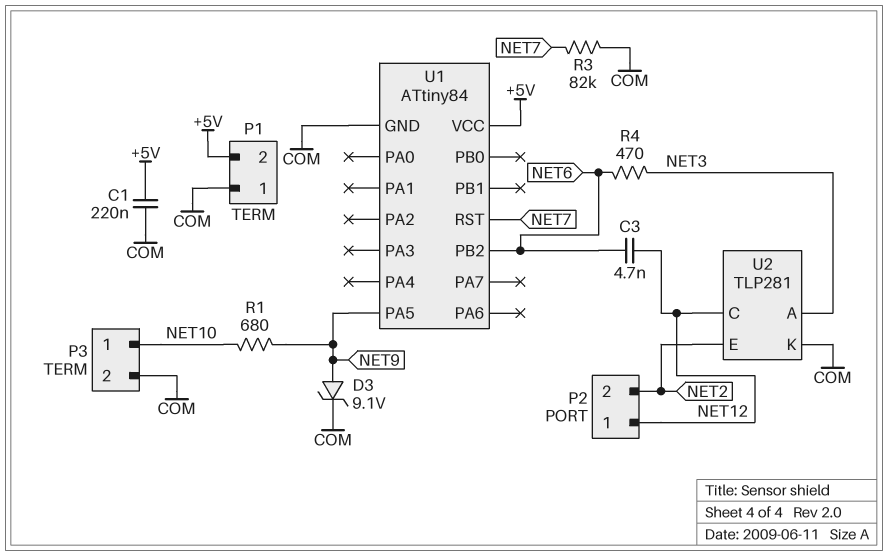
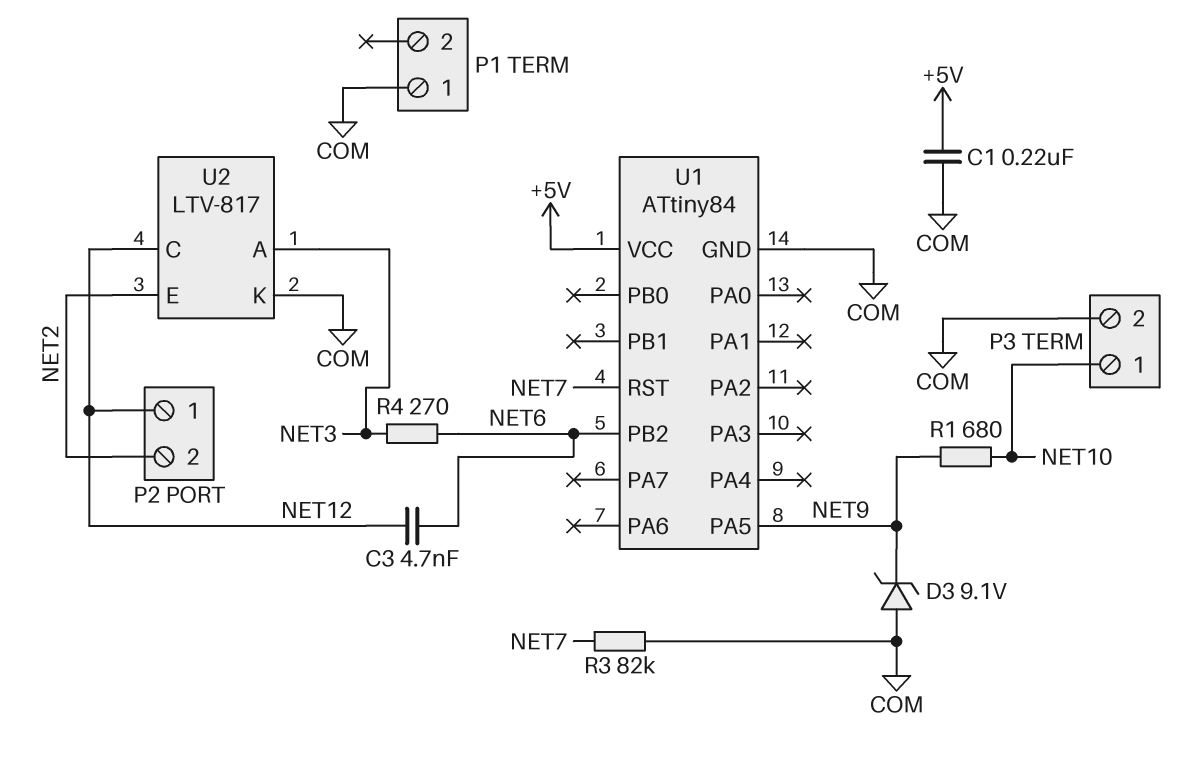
D3: zener 9.1V (A NET9, K COM) -> zener 9.1V (A COM, K NET9)
P1 pin 2: +5V -> none
R4: 470 (NET3, NET6) -> 270 (NET3, NET6)
U2: TLP281 -> LTV-817

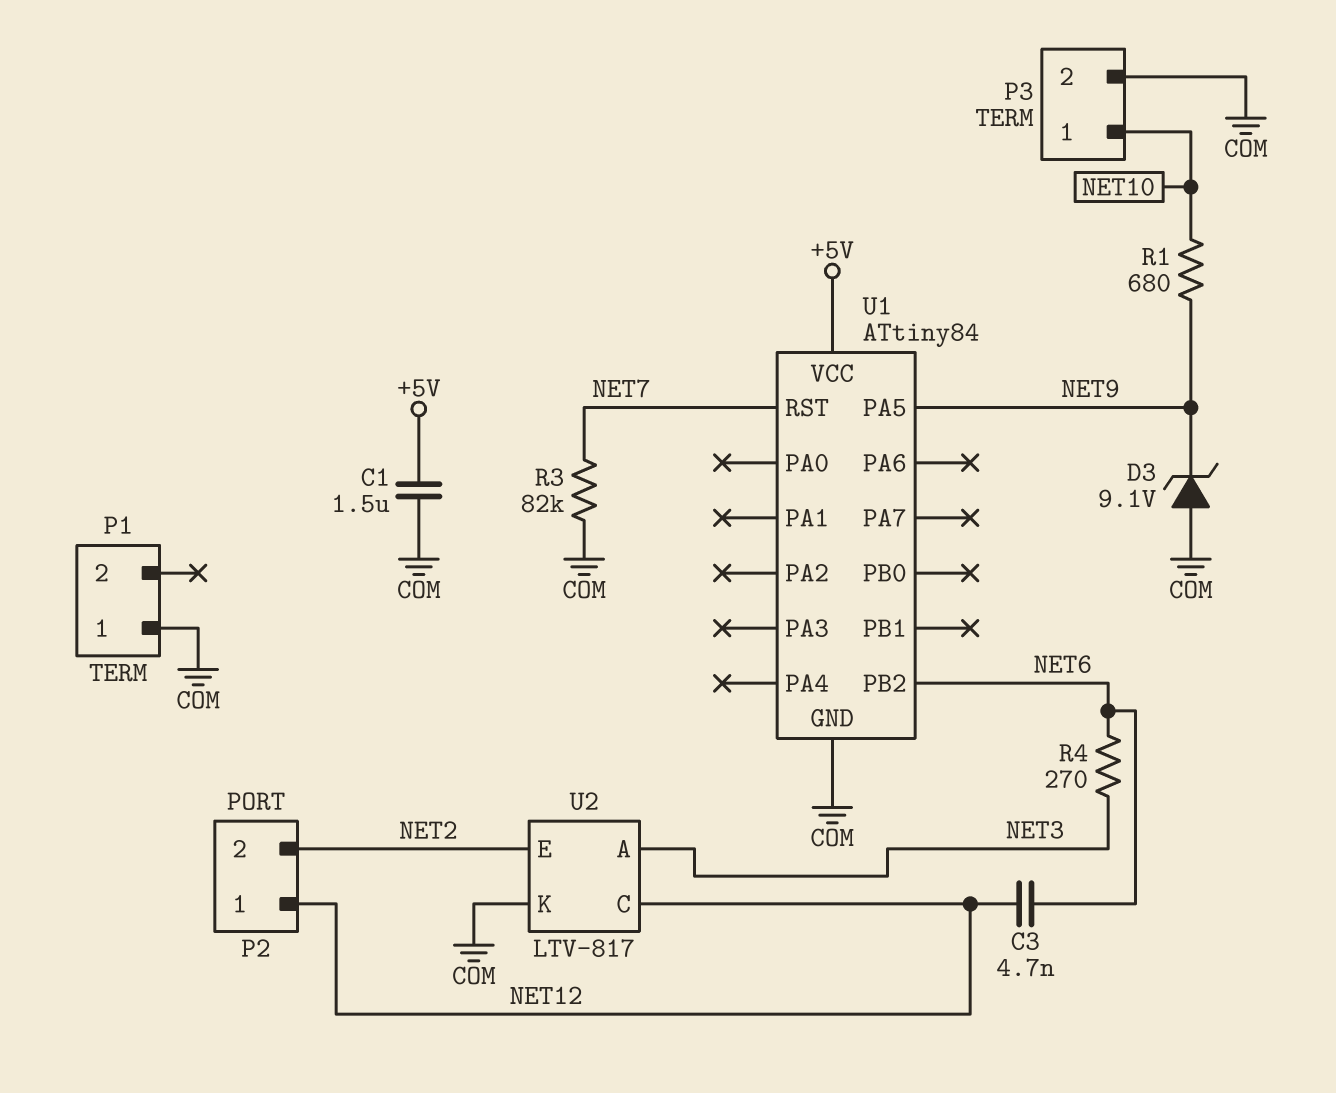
C1: 220nF (+5V, COM) -> 1.5uF (+5V, COM)

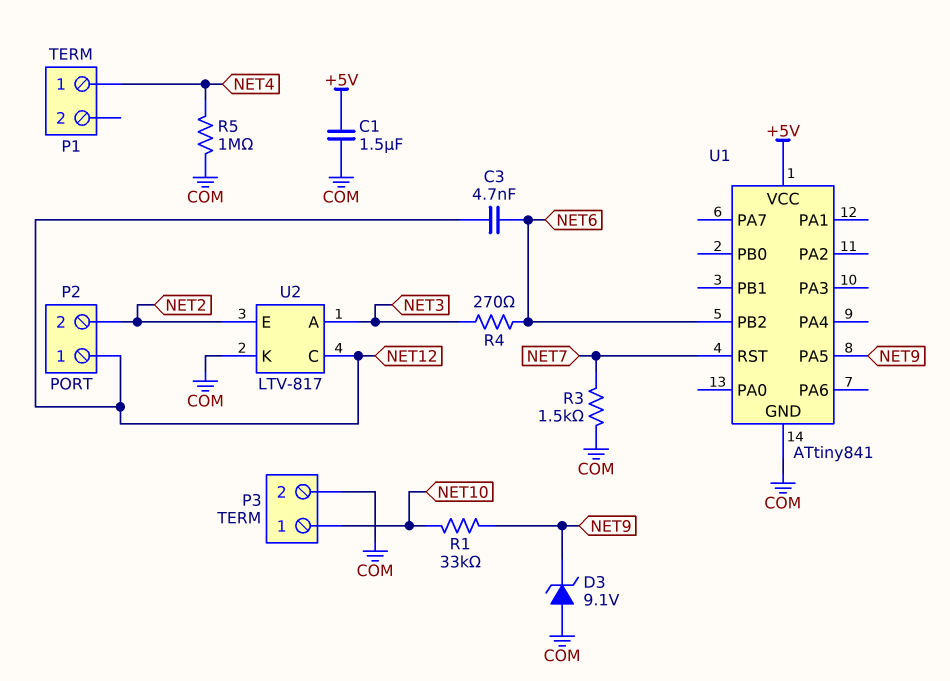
P1 pin 1: COM -> NET4
R1: 680 (NET9, NET10) -> 33k (NET9, NET10)
R3: 82k (COM, NET7) -> 1.5k (COM, NET7)
R5: none -> 1M (COM, NET4)
U1: ATtiny84 -> ATtiny841

